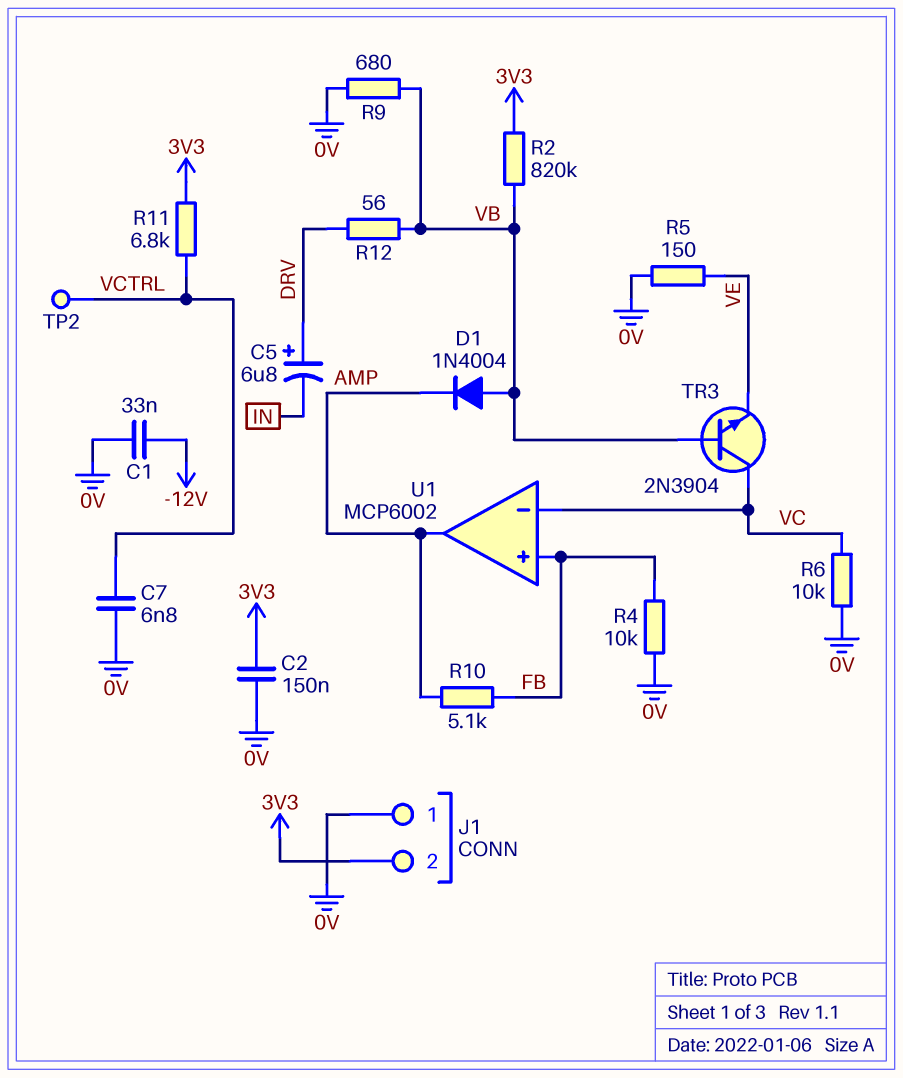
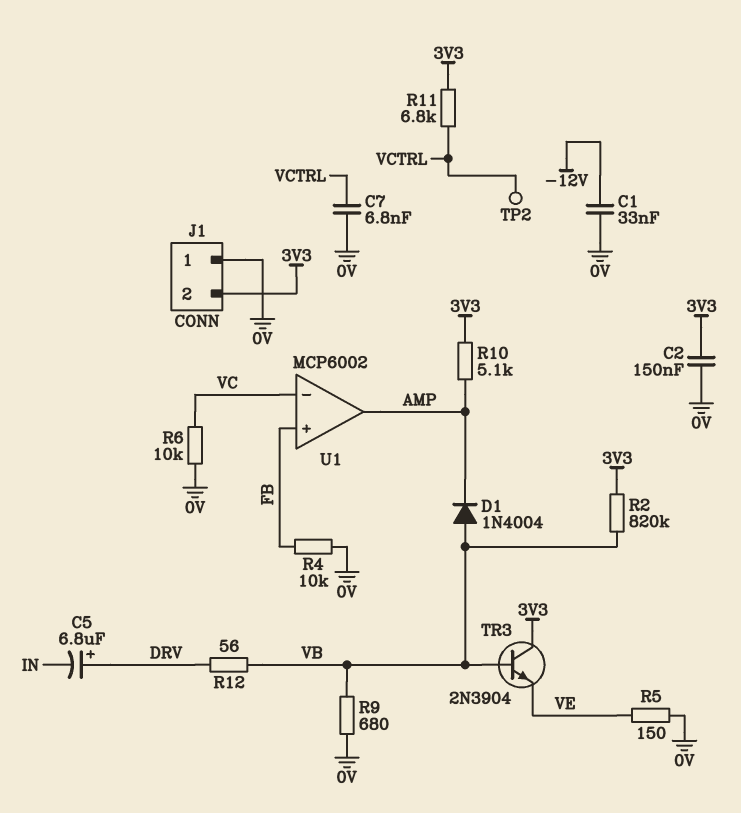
R10: 5.1k (AMP, FB) -> 5.1k (3V3, AMP)
TR3: NPN 2N3904 (B VB, C VC, E VE) -> NPN 2N3904 (B VB, C 3V3, E VE)

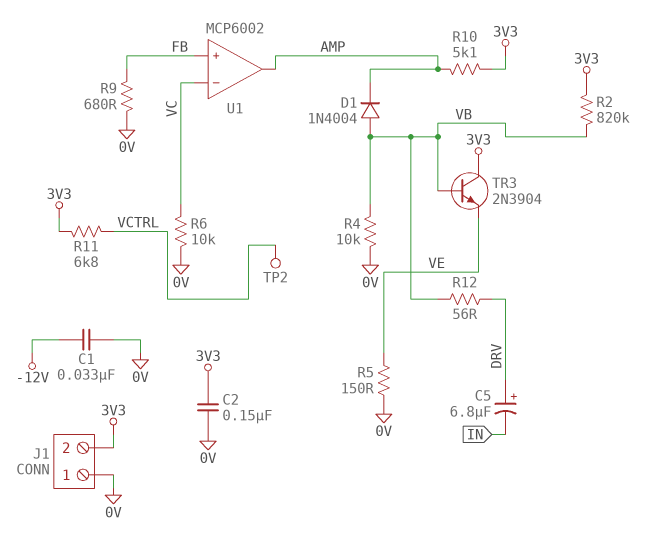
C7: 6.8nF (0V, VCTRL) -> none
R4: 10k (0V, FB) -> 10k (0V, VB)
R9: 680 (0V, VB) -> 680 (0V, FB)

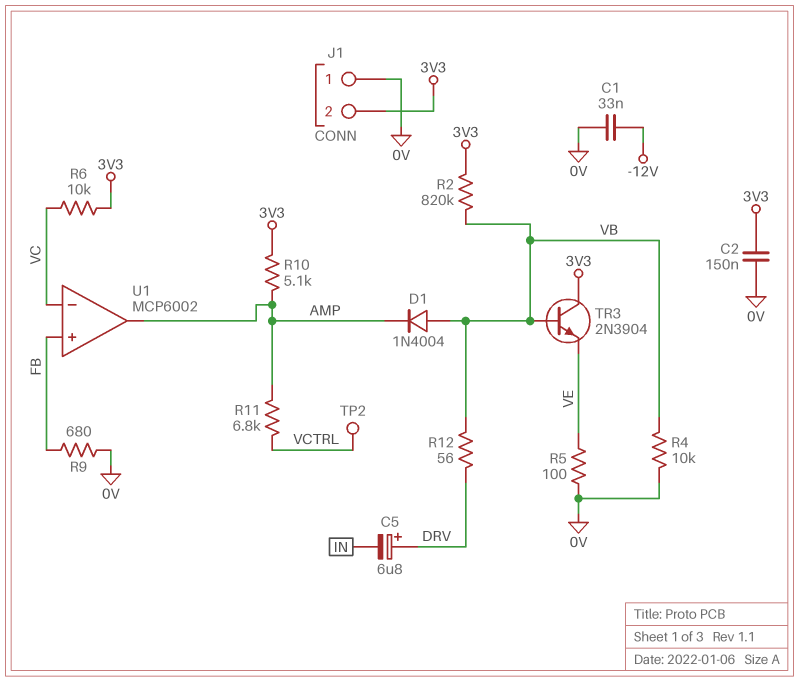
R5: 150 (0V, VE) -> 100 (0V, VE)
R6: 10k (0V, VC) -> 10k (3V3, VC)
R11: 6.8k (3V3, VCTRL) -> 6.8k (AMP, VCTRL)

